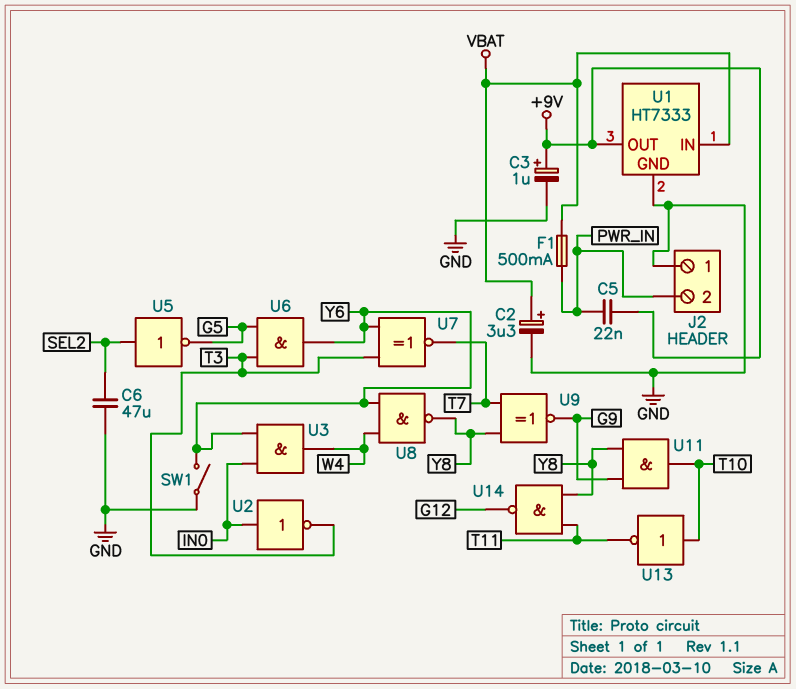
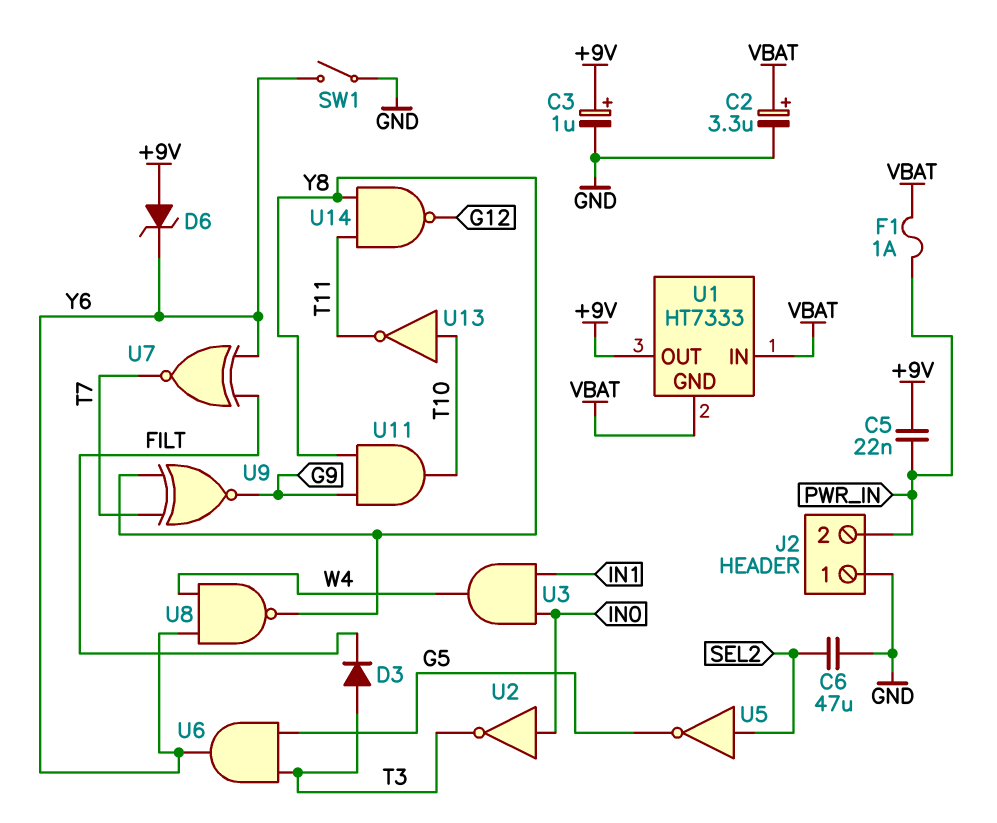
D3: none -> diode (A T3, K FILT)
D6: none -> zener (A +9V, K Y6)
F1: 500mA (PWR_IN, VBAT) -> 1A (PWR_IN, VBAT)
U1 pin GND: GND -> VBAT
U3: AND (in IN0, in Y6, out W4) -> AND (in IN0, in IN1, out W4)
U7: XNOR (in T3, in Y6, out T7) -> XNOR (in FILT, in Y6, out T7)

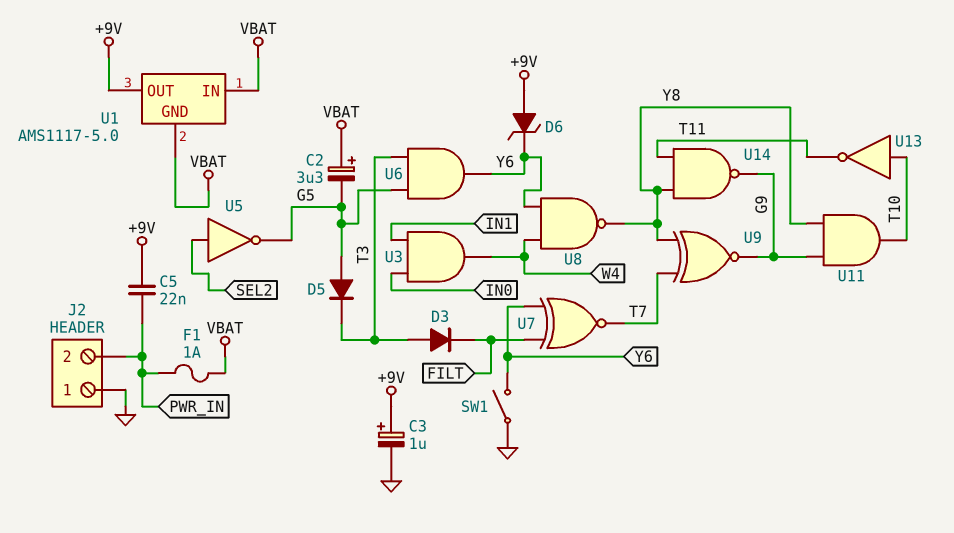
C2: 3.3uF (plus VBAT, minus GND) -> 3.3uF (plus VBAT, minus G5)
C6: 47uF (GND, SEL2) -> none
D5: none -> diode (A G5, K T3)
U1: HT7333 -> AMS1117-5.0
U2: NOT (in IN0, out T3) -> none
U14: NAND (in T11, in Y8, out G12) -> NAND (in T11, in Y8, out G9)

